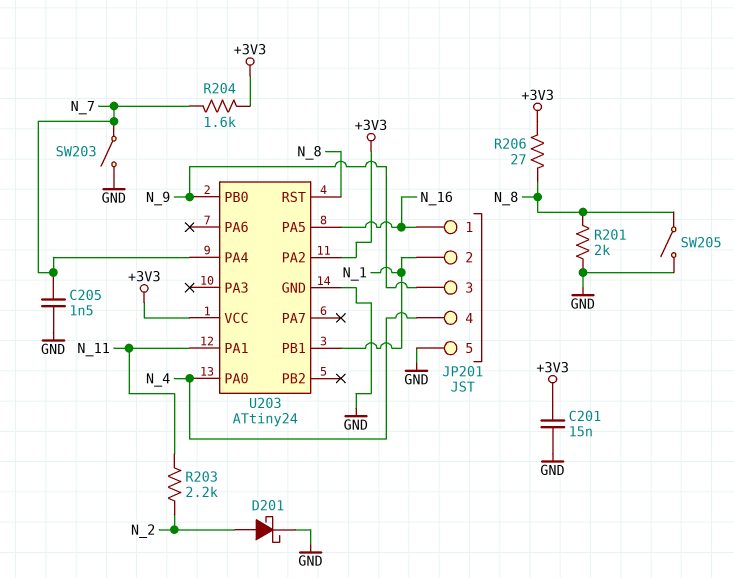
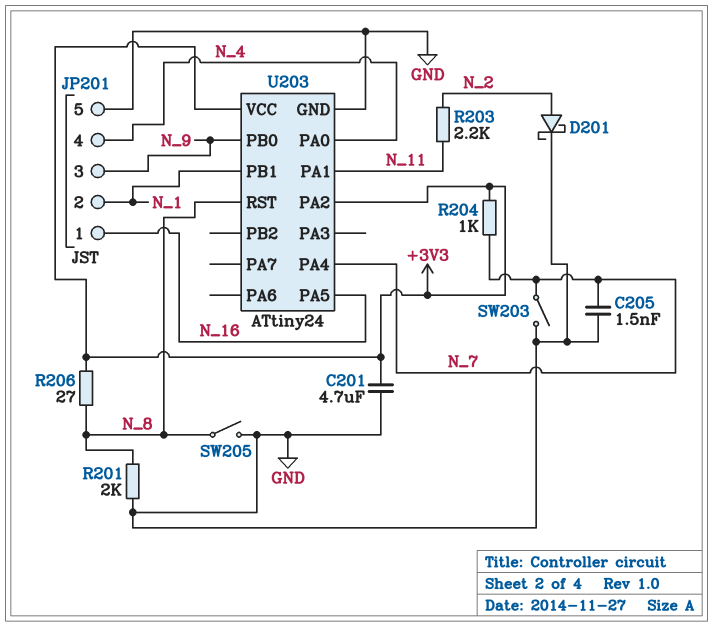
C201: 15nF (+3V3, GND) -> 4.7uF (+3V3, GND)
R204: 1.6k (+3V3, N_7) -> 1k (+3V3, N_7)

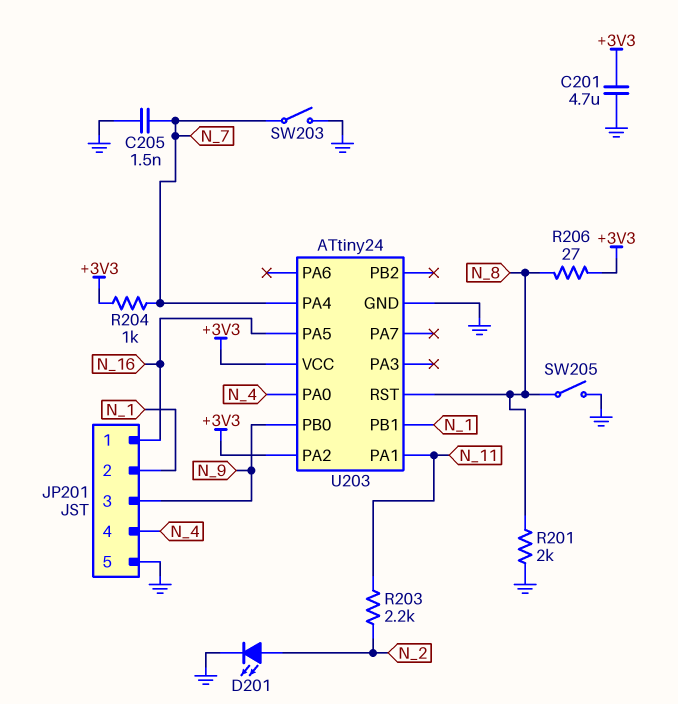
D201: schottky (A N_2, K GND) -> LED (A N_2, K GND)

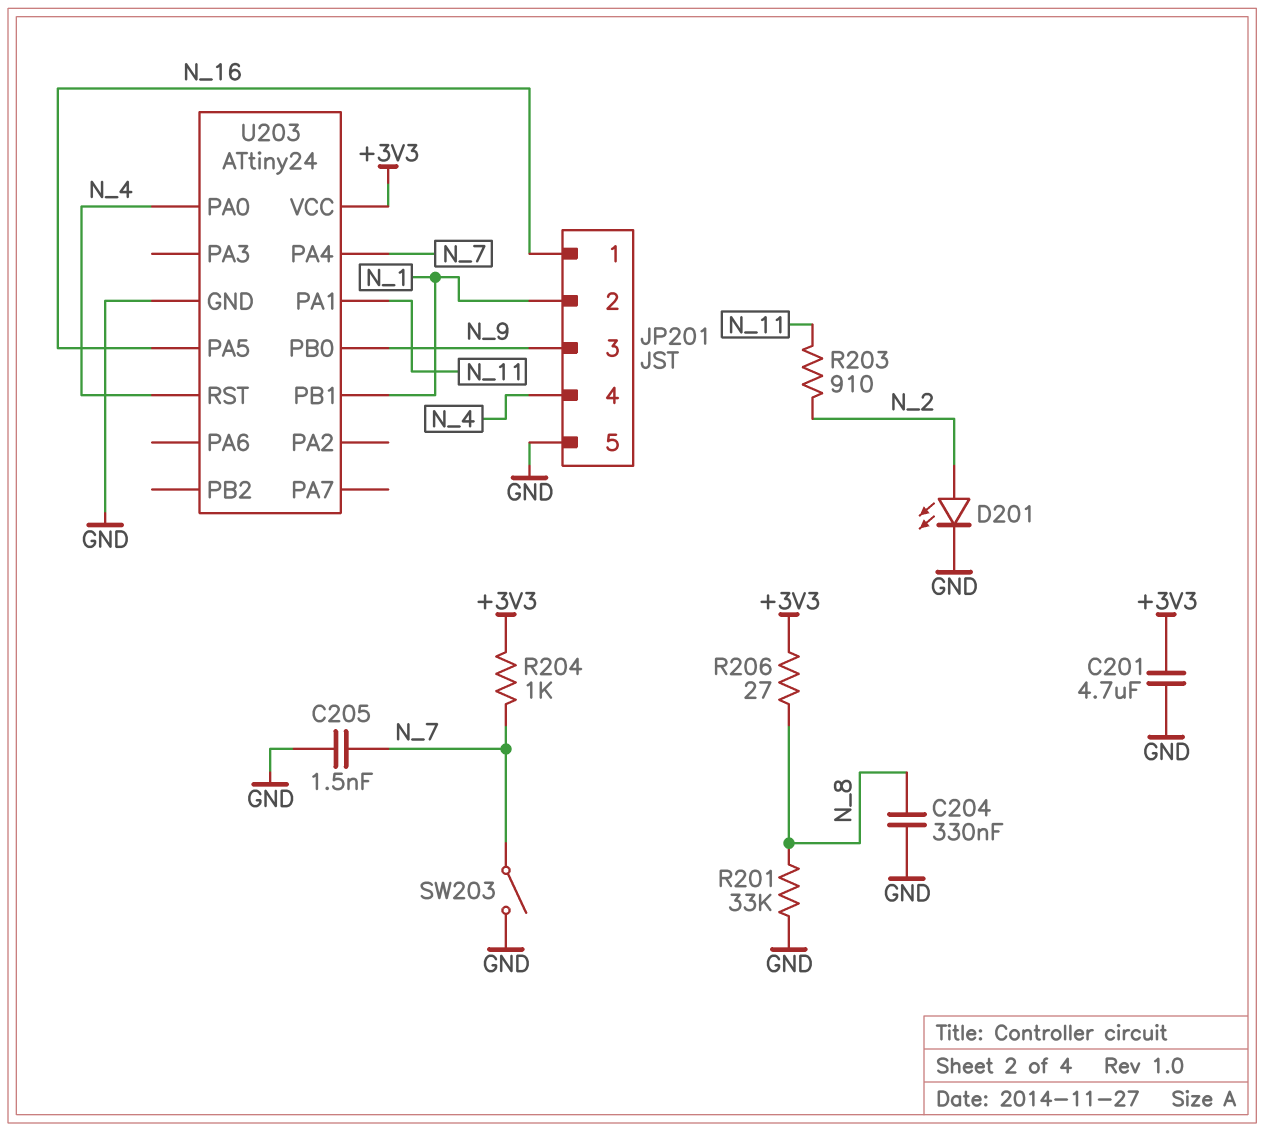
C204: none -> 330nF (GND, N_8)
R201: 2k (GND, N_8) -> 33k (GND, N_8)
R203: 2.2k (N_2, N_11) -> 910 (N_2, N_11)
SW205: switch (GND, N_8) -> none
U203 pin PA2: +3V3 -> none
U203 pin RST: N_8 -> N_4

